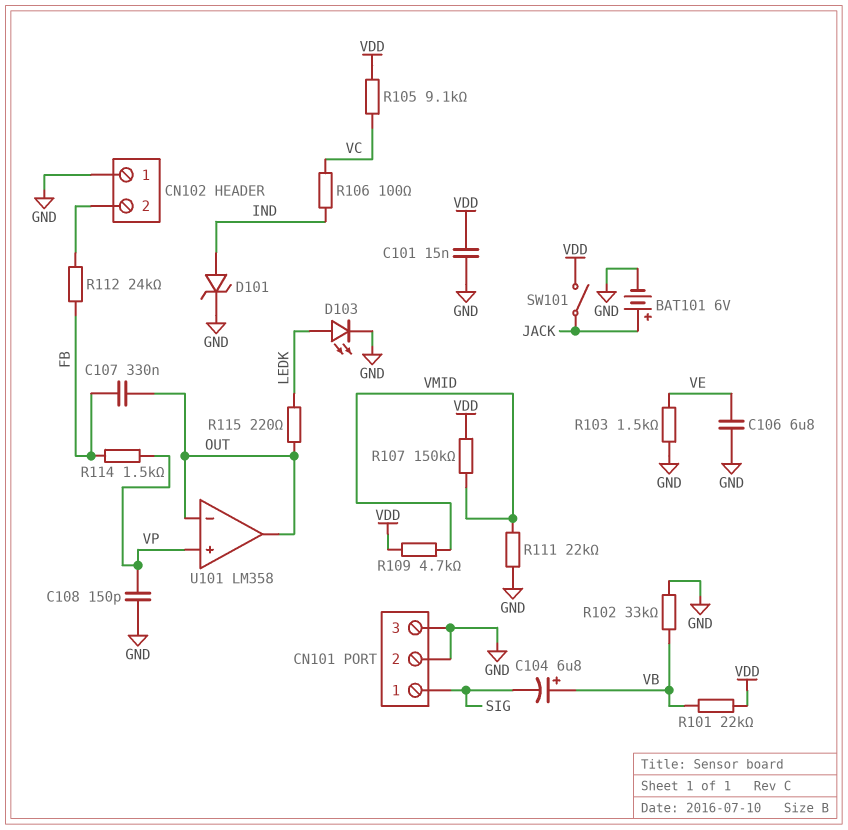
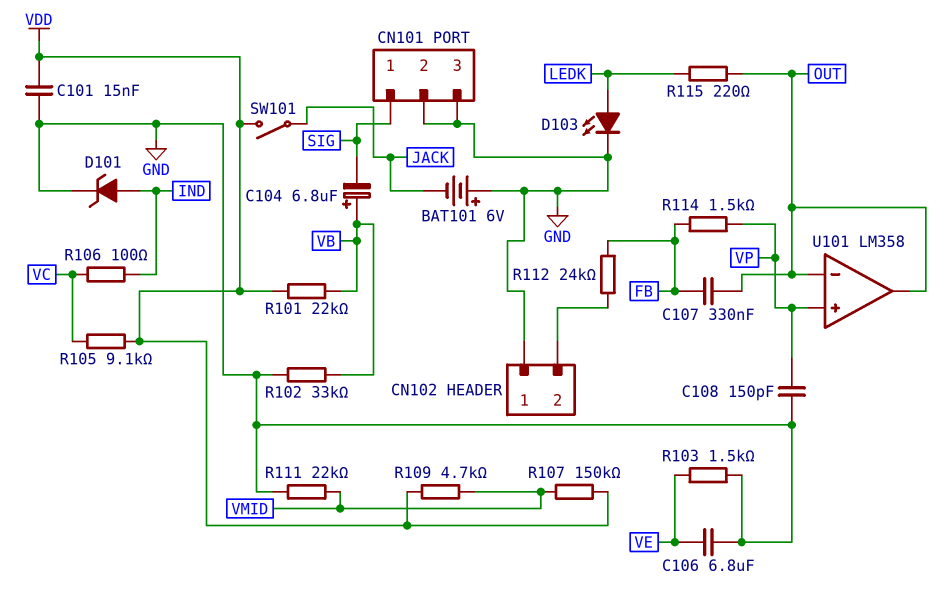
BAT101: 6V (plus JACK, minus GND) -> 6V (plus GND, minus JACK)

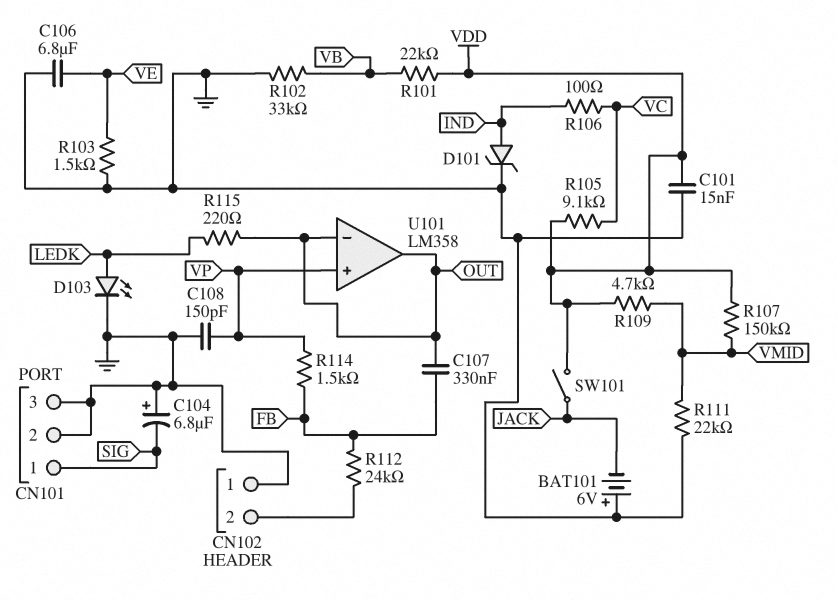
C104: 6.8uF (plus VB, minus SIG) -> 6.8uF (plus GND, minus SIG)

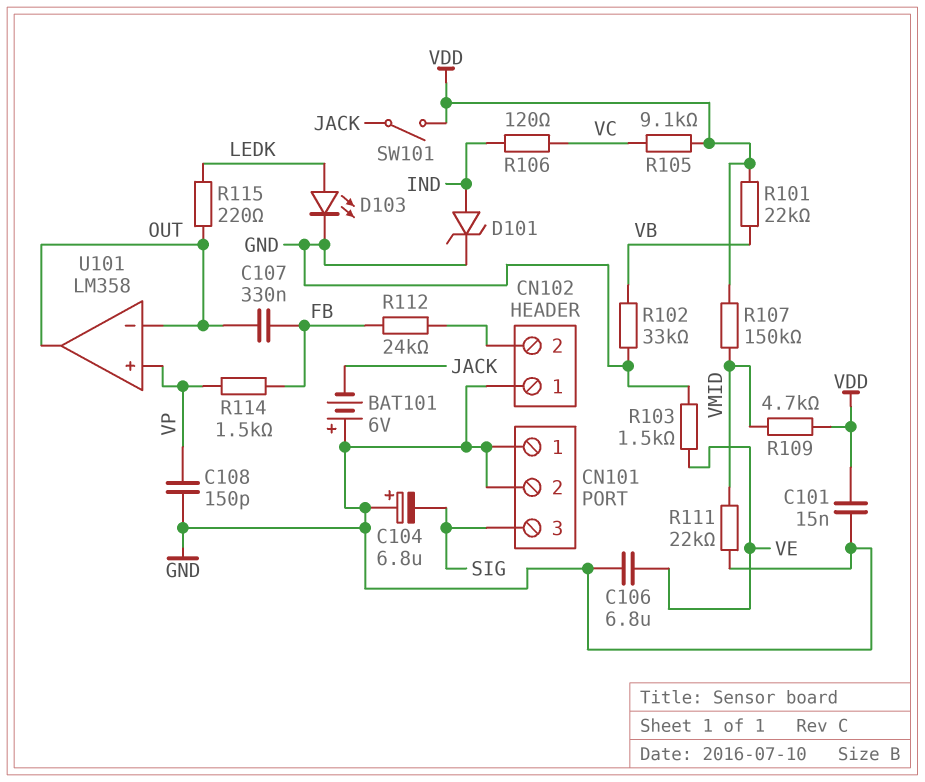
CN101 pin 1: SIG -> GND
CN101 pin 3: GND -> SIG
R106: 100 (IND, VC) -> 120 (IND, VC)

